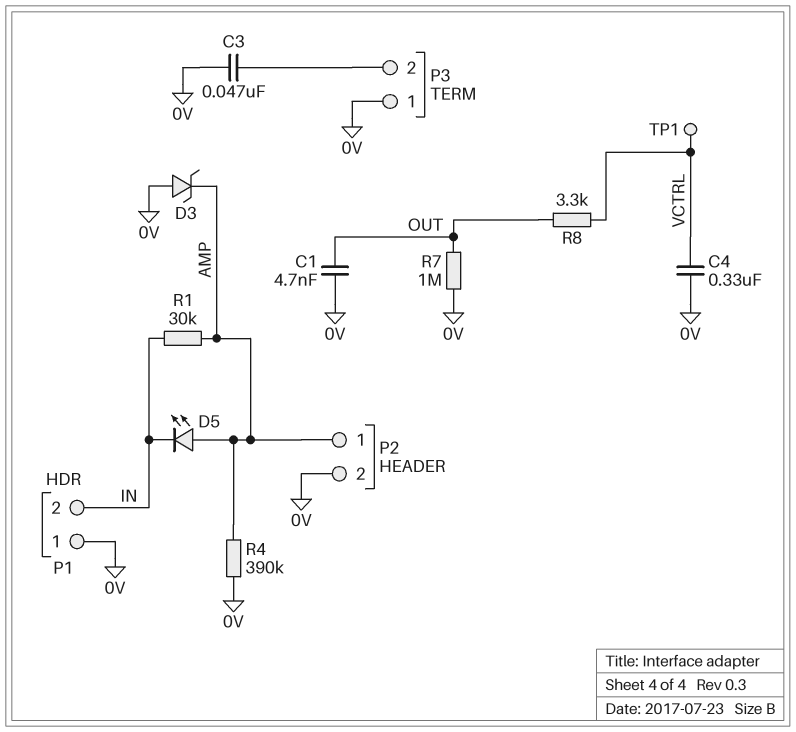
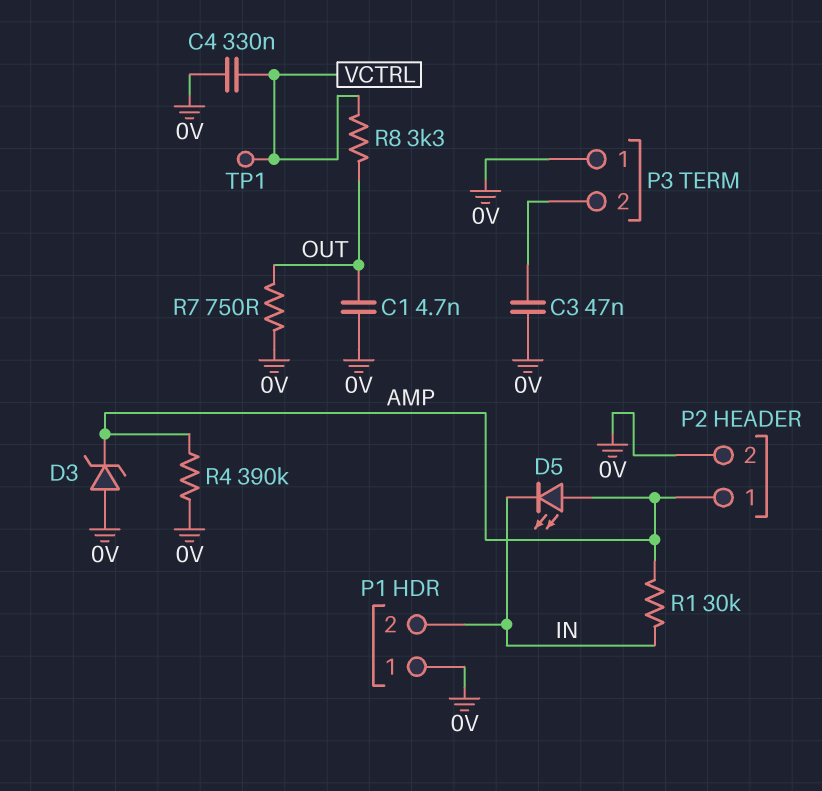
R7: 1M (0V, OUT) -> 750 (0V, OUT)

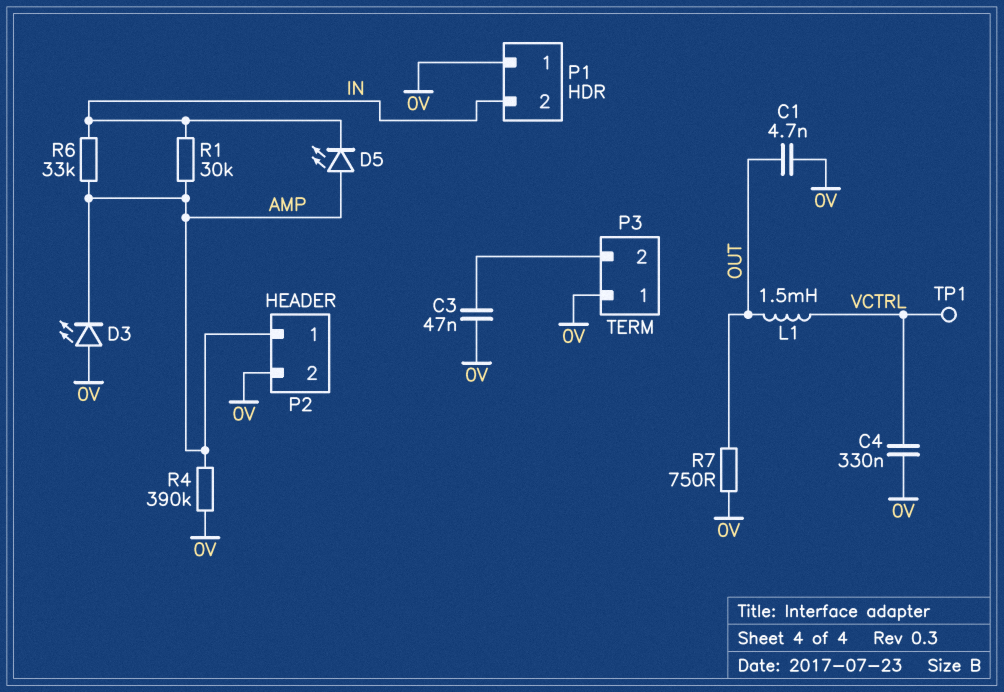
D3: zener (A 0V, K AMP) -> LED (A 0V, K AMP)
L1: none -> 1.5mH (OUT, VCTRL)
R6: none -> 33k (AMP, IN)
R8: 3.3k (OUT, VCTRL) -> none

